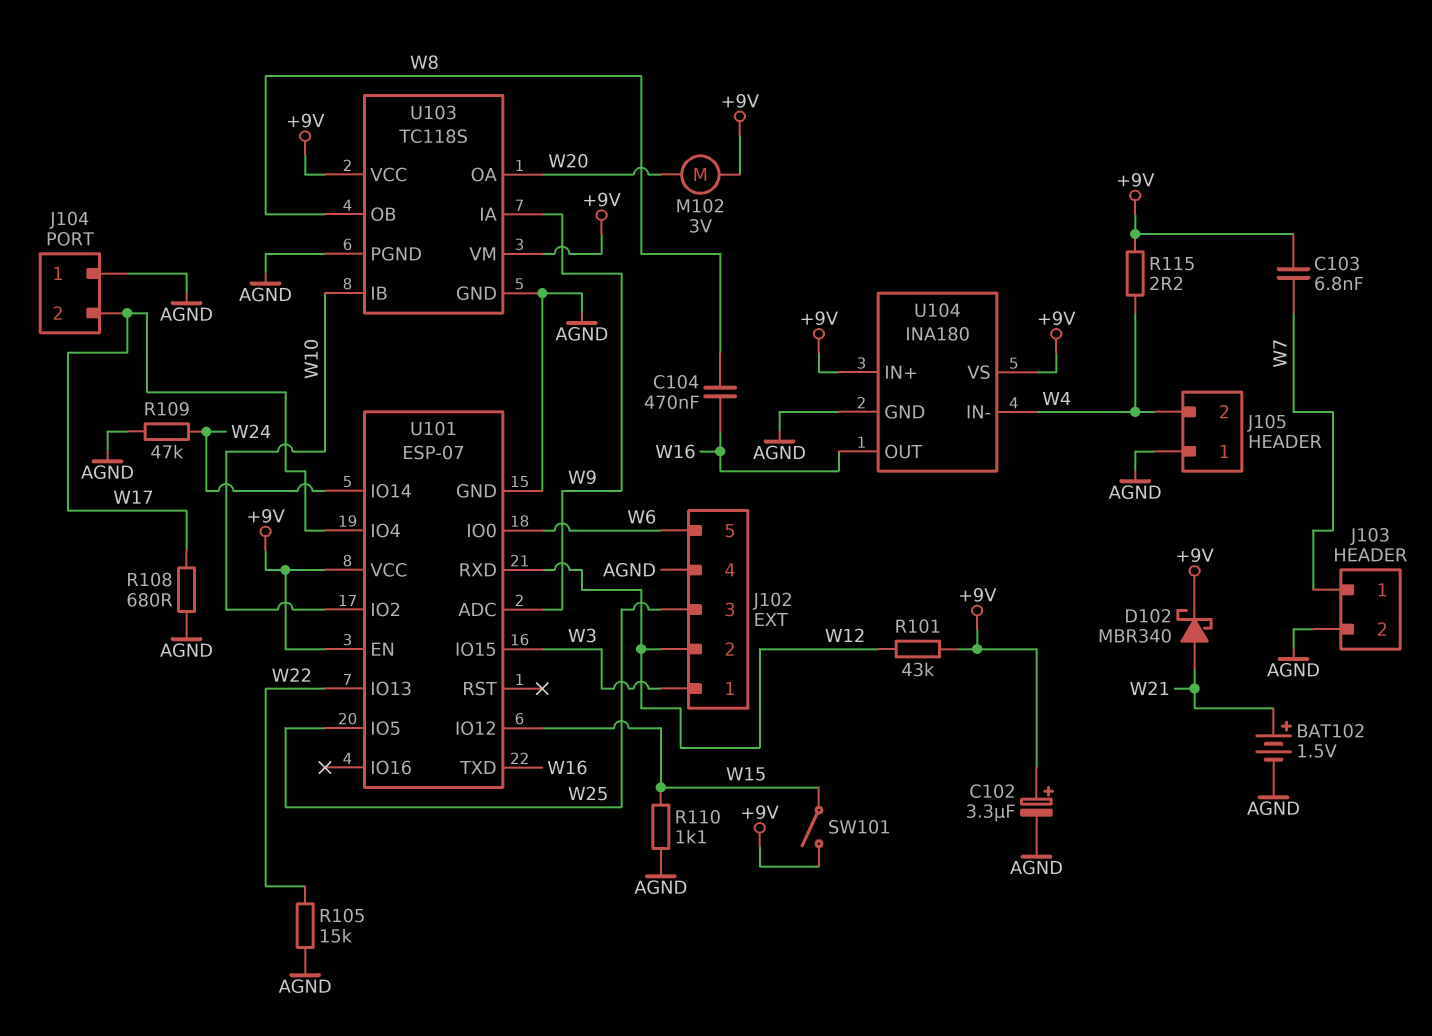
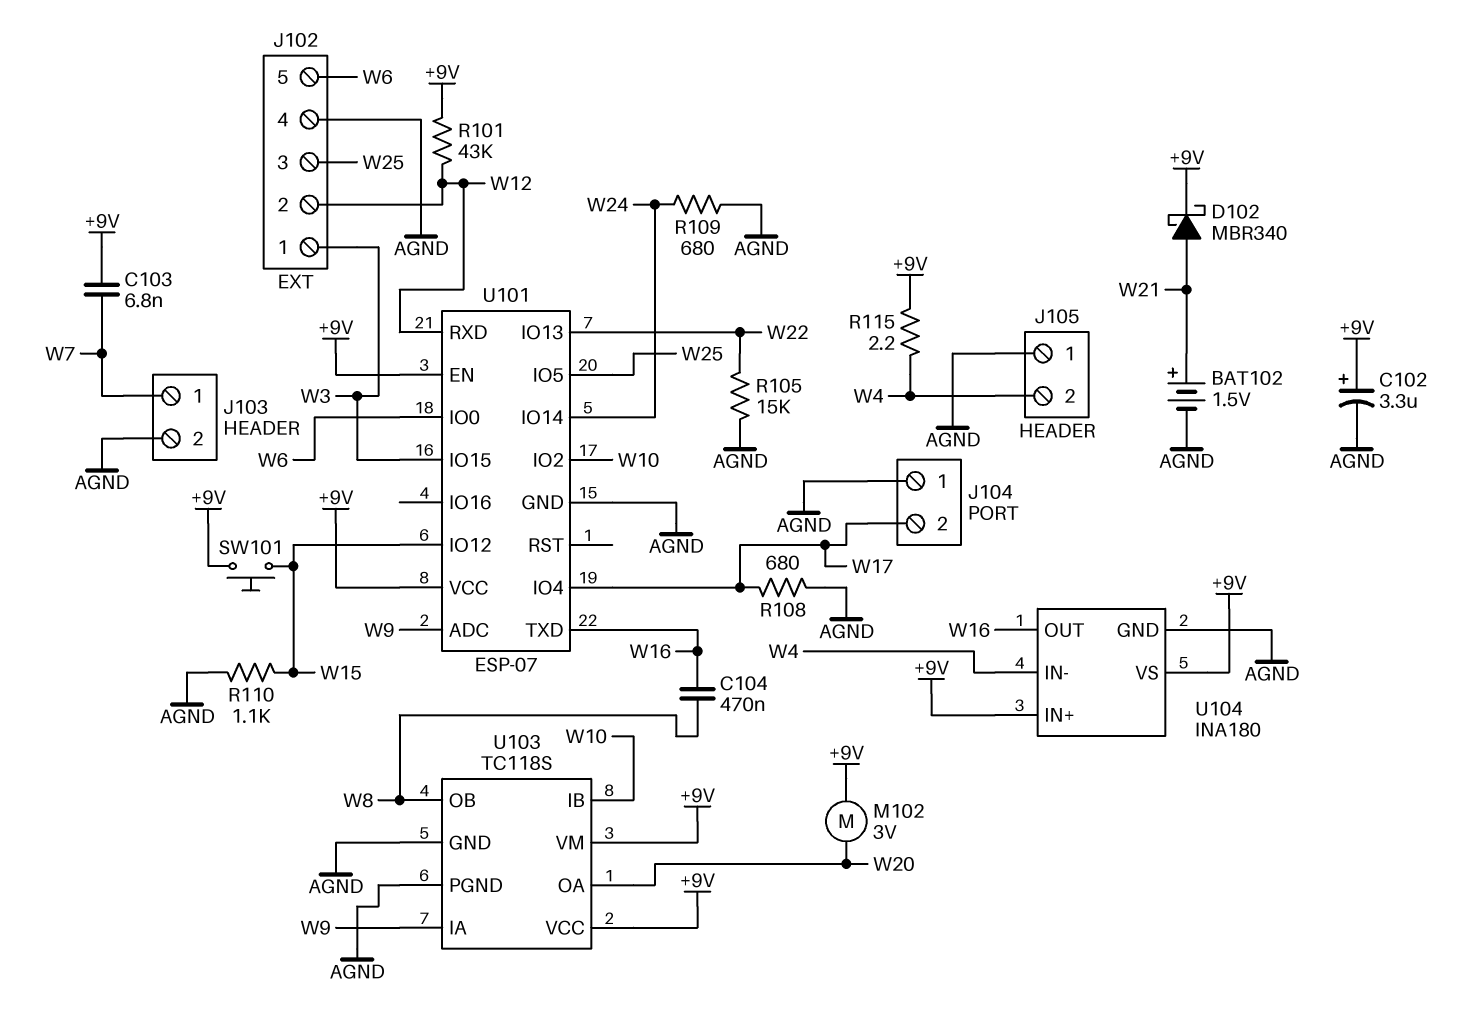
R109: 47k (AGND, W24) -> 680 (AGND, W24)
SW101: switch (+9V, W15) -> button (+9V, W15)

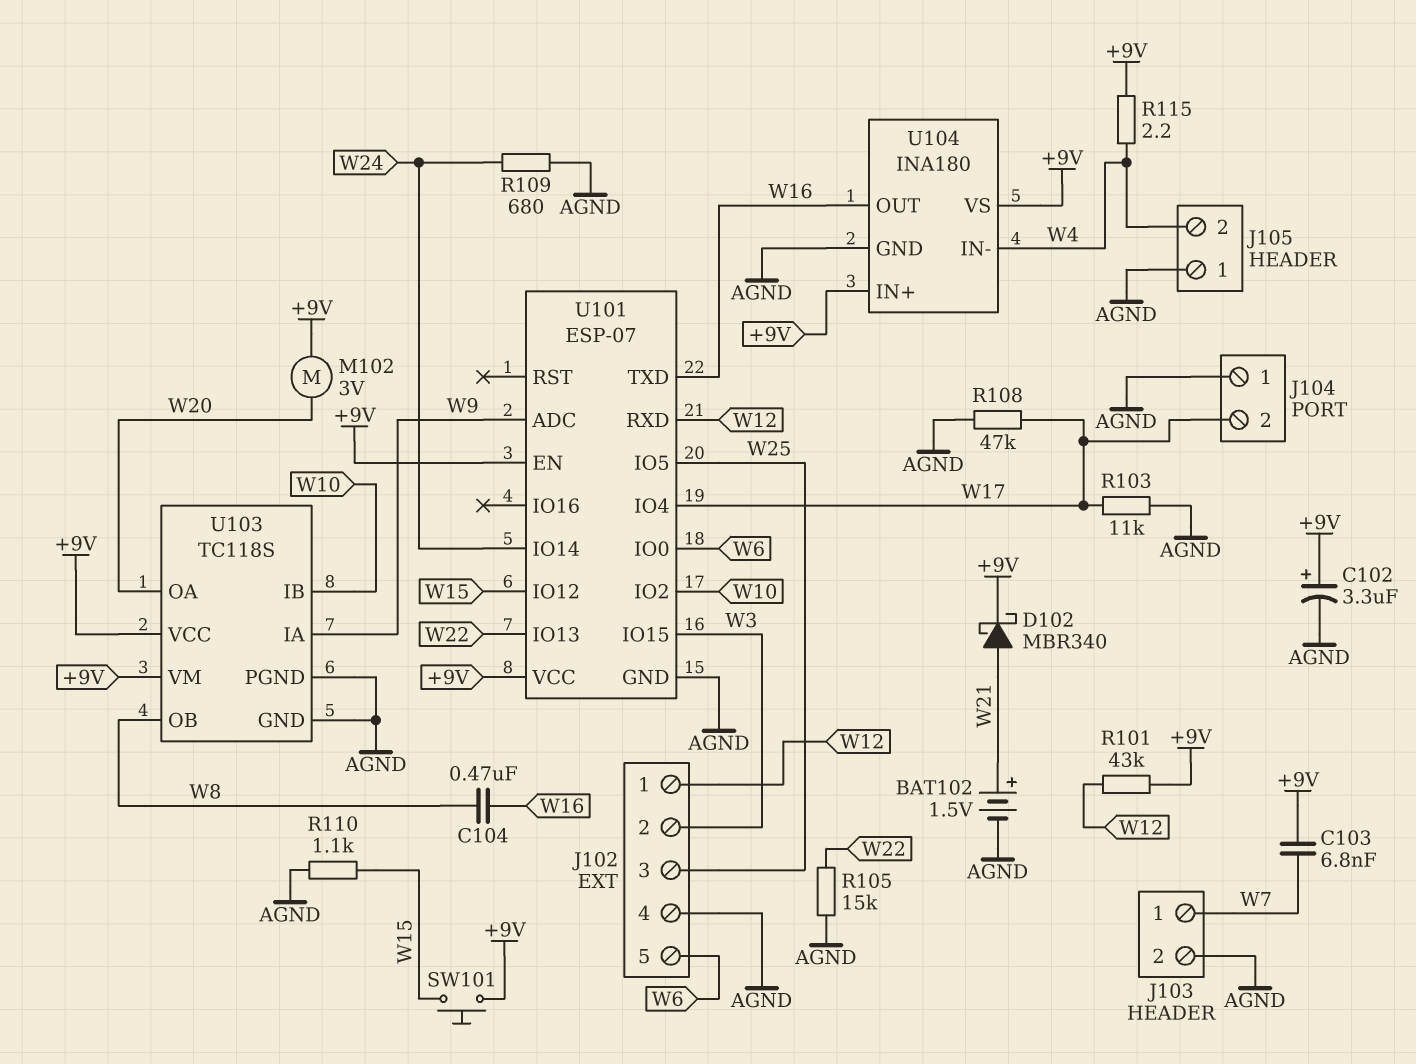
J102 pin 1: W3 -> W12
J102 pin 2: W12 -> W3
R103: none -> 11k (AGND, W17)
R108: 680 (AGND, W17) -> 47k (AGND, W17)

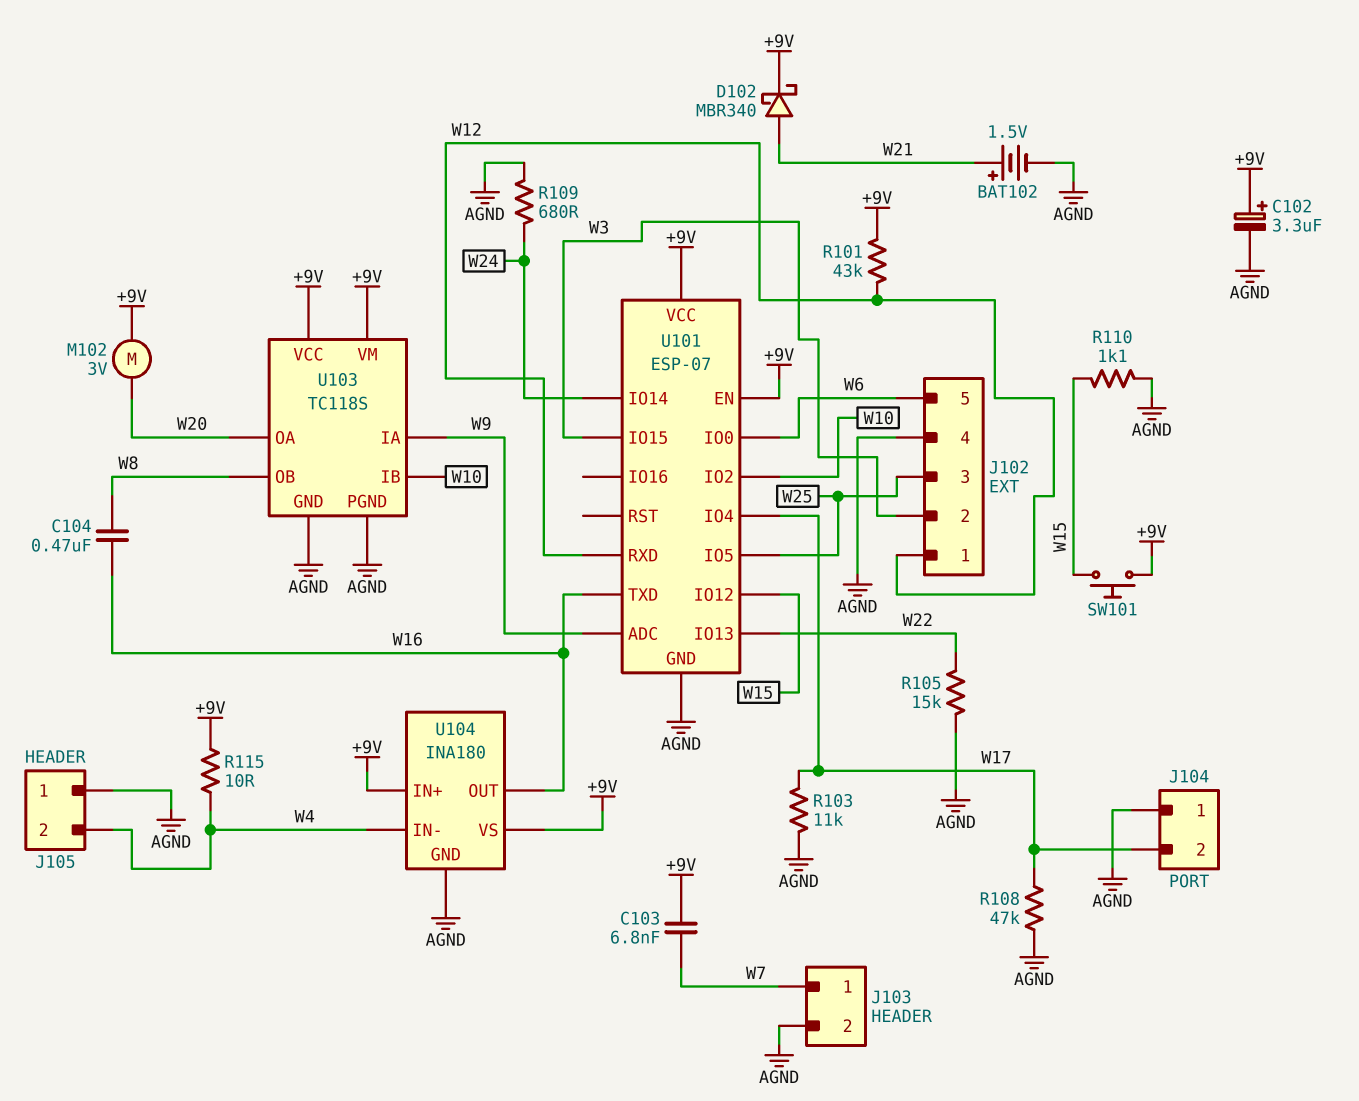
R115: 2.2 (+9V, W4) -> 10 (+9V, W4)

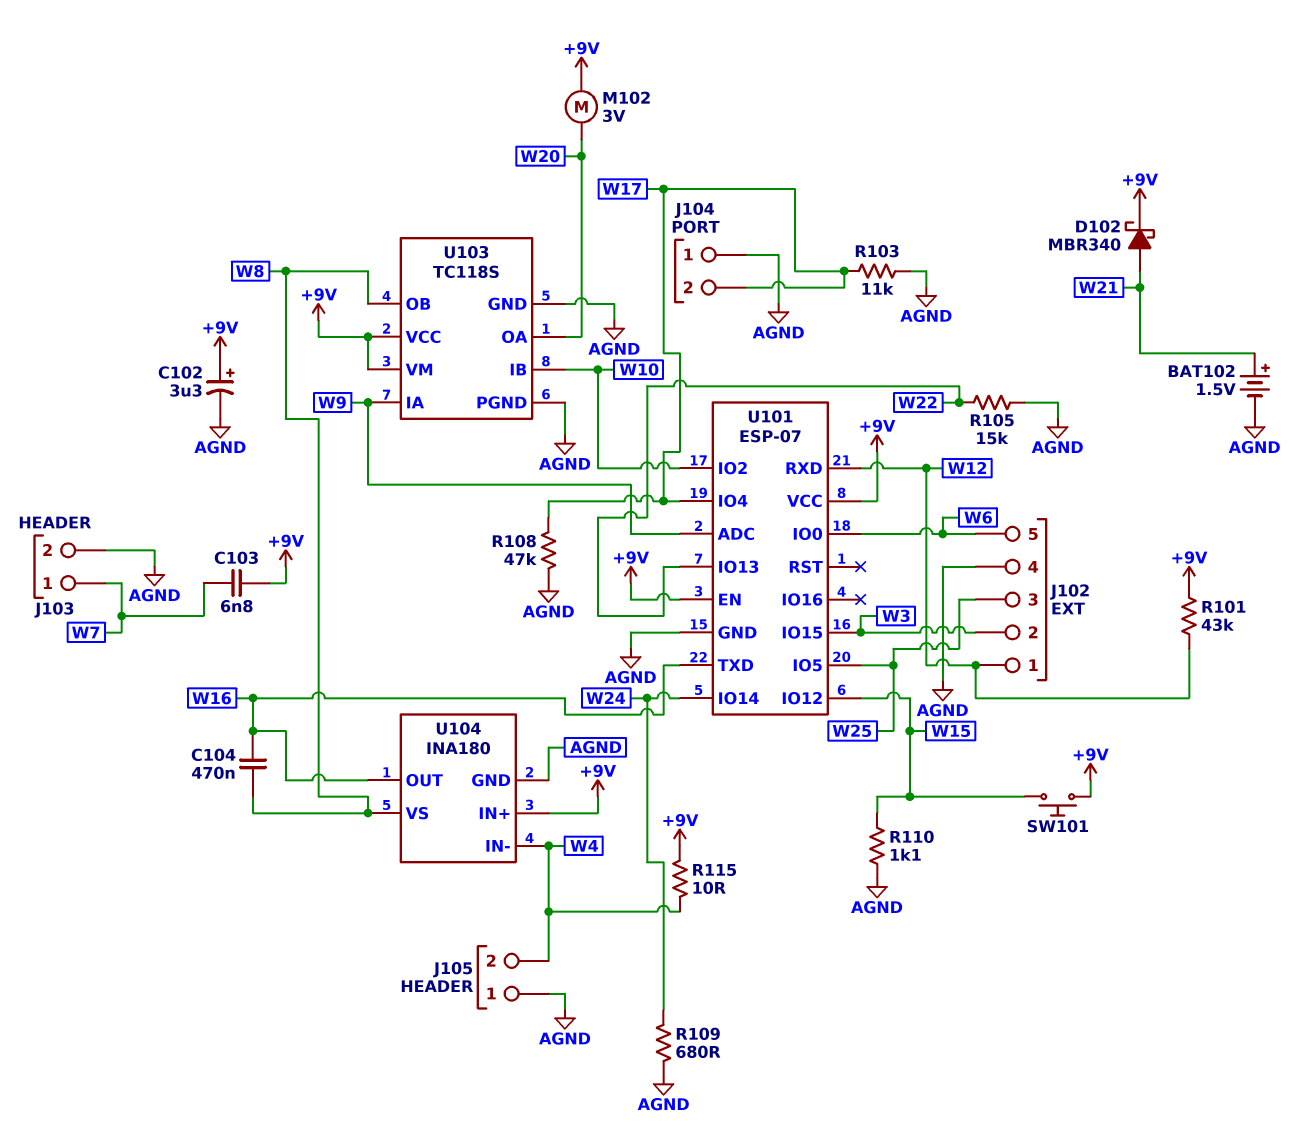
U104 pin VS: +9V -> W8

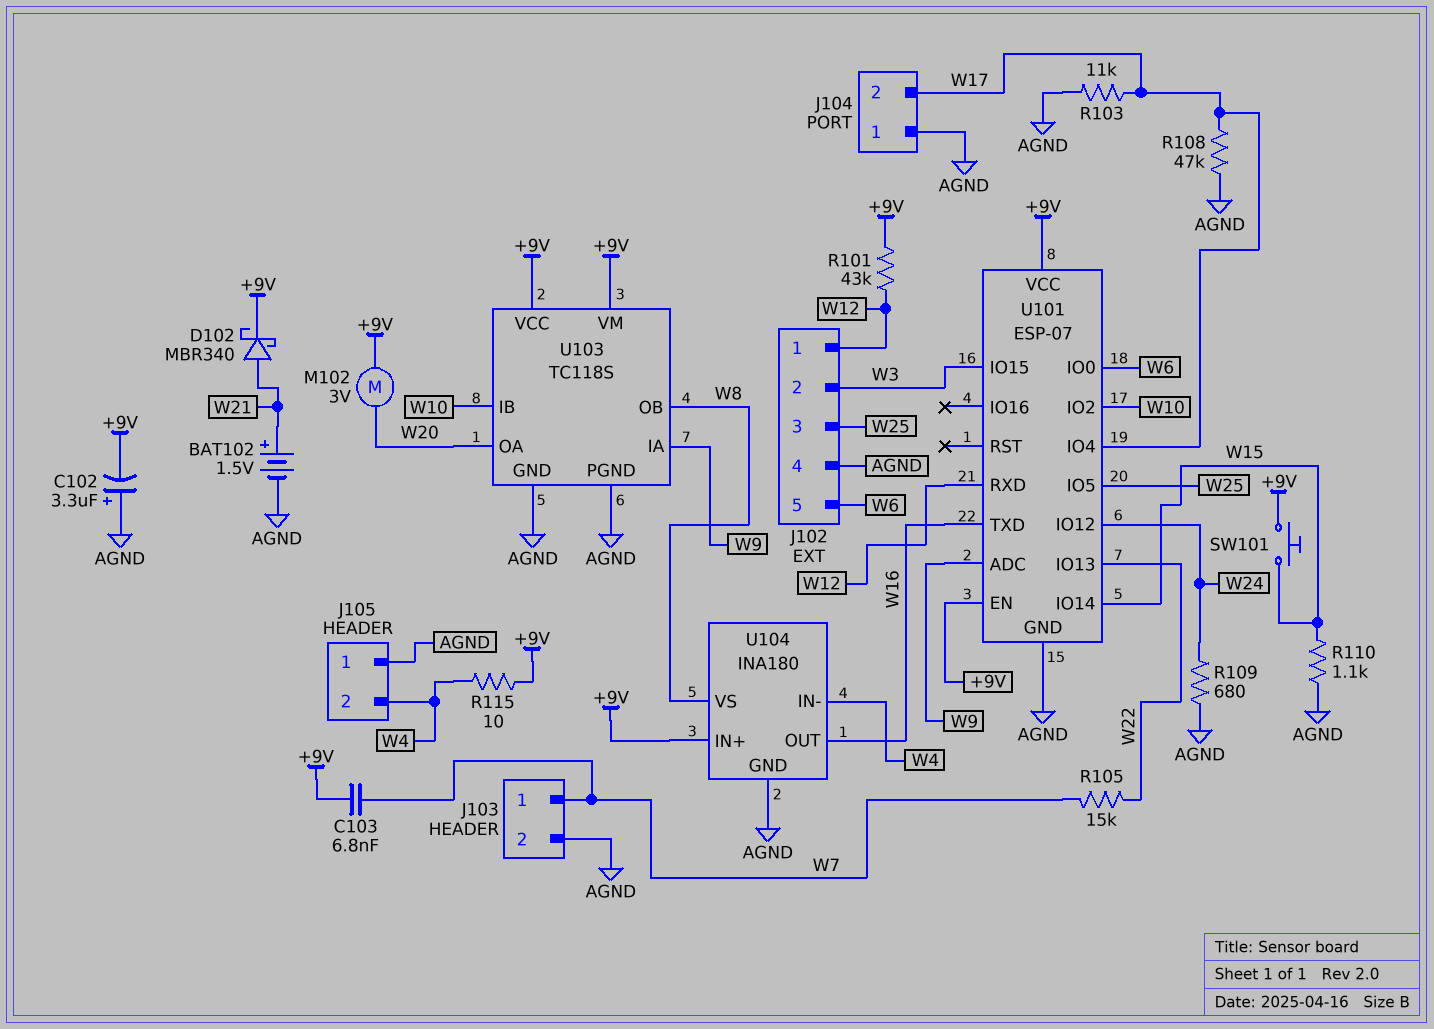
C102: 3.3uF (plus +9V, minus AGND) -> 3.3uF (plus AGND, minus +9V)
C104: 470nF (W8, W16) -> none
R105: 15k (AGND, W22) -> 15k (W7, W22)
U101 pin IO12: W15 -> W24
U101 pin IO14: W24 -> W15

